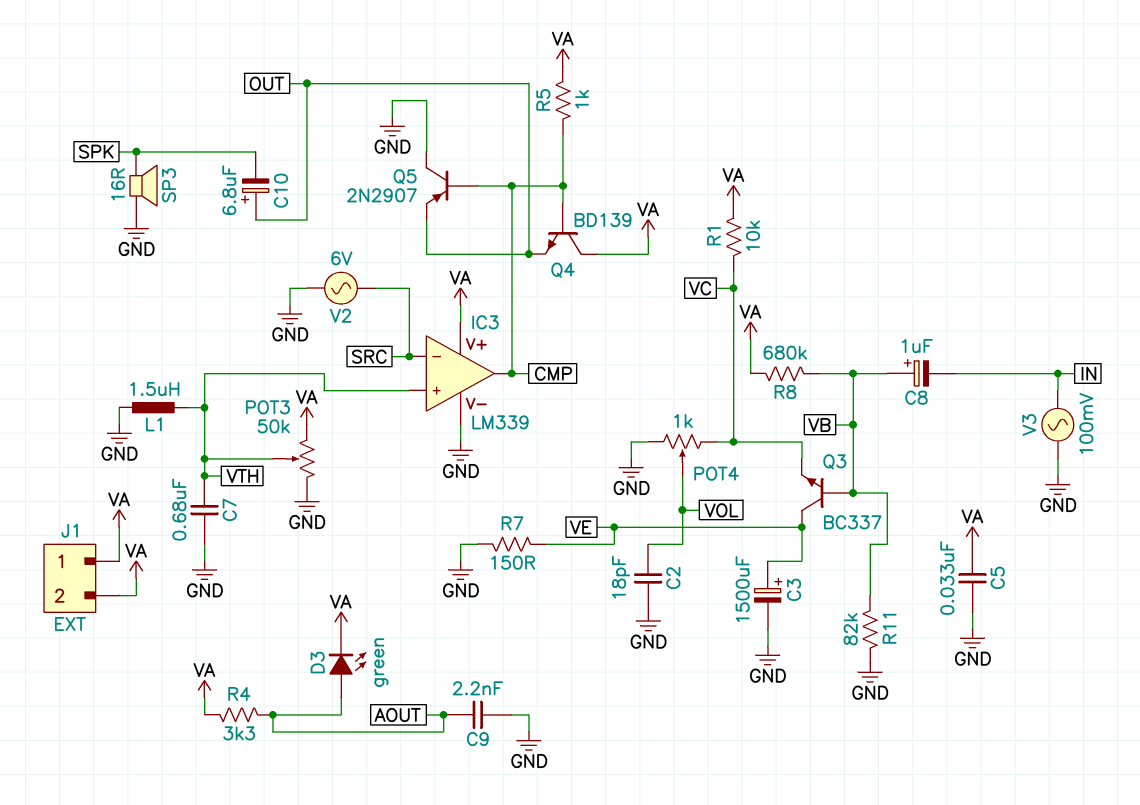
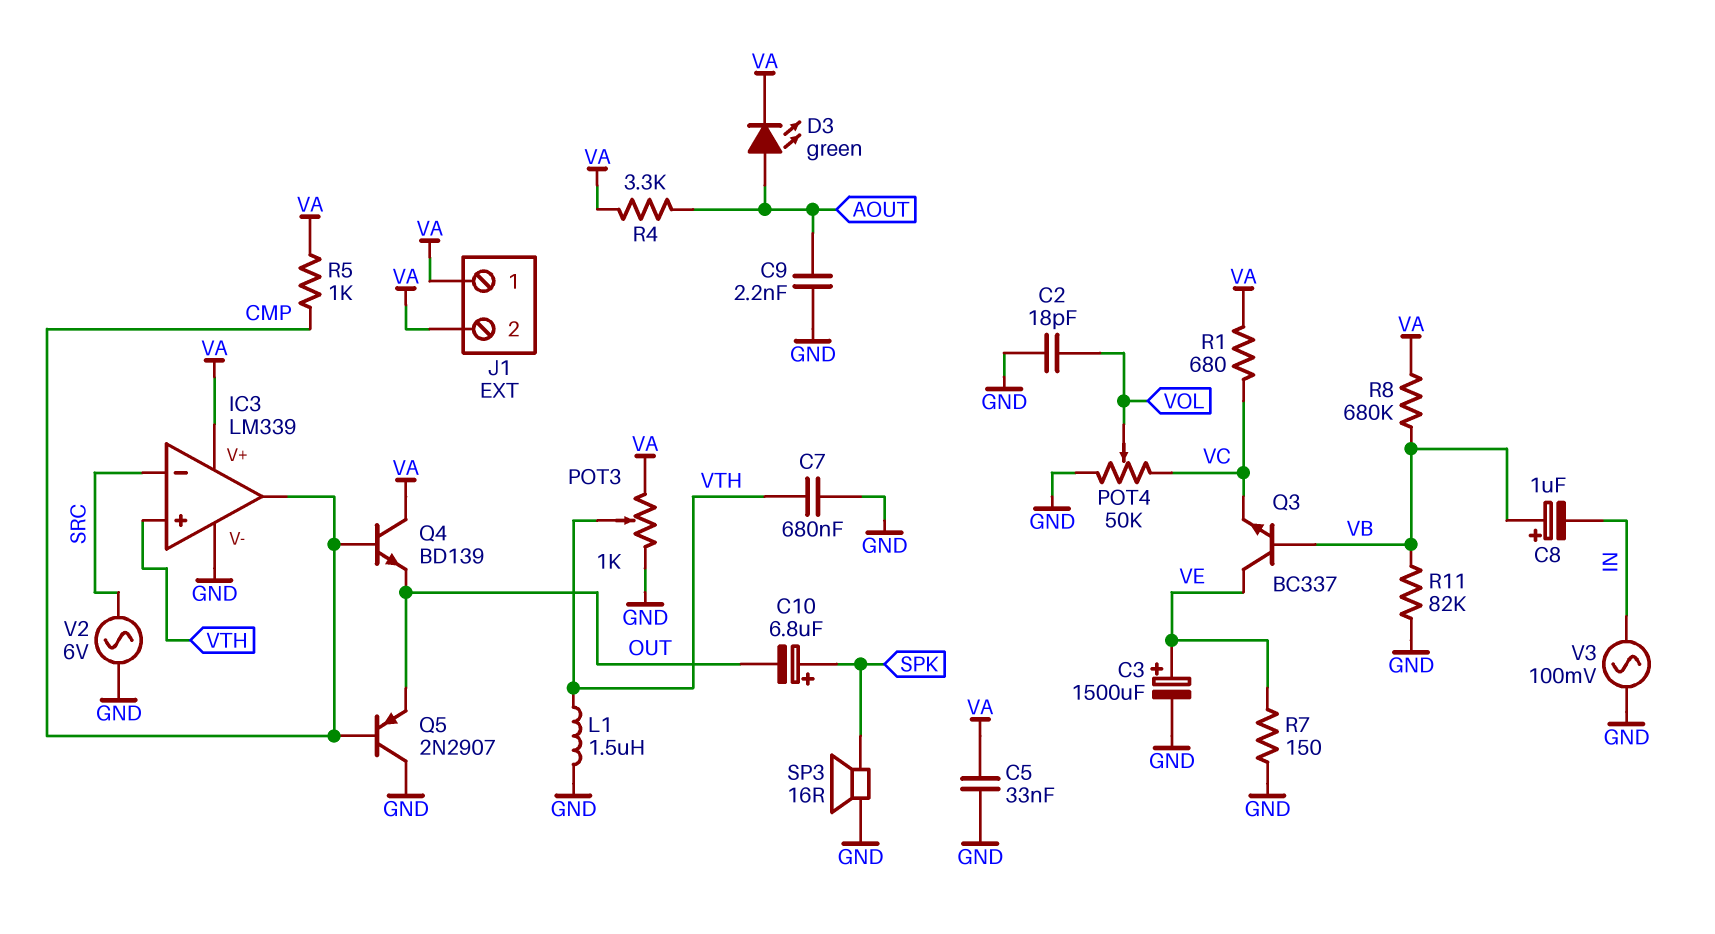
C10: 6.8uF (plus OUT, minus SPK) -> 6.8uF (plus SPK, minus OUT)
POT3: 50k (GND, VA, wiper VTH) -> 1k (GND, VA, wiper VTH)
POT4: 1k (GND, VC, wiper VOL) -> 50k (GND, VC, wiper VOL)
R1: 10k (VA, VC) -> 680 (VA, VC)

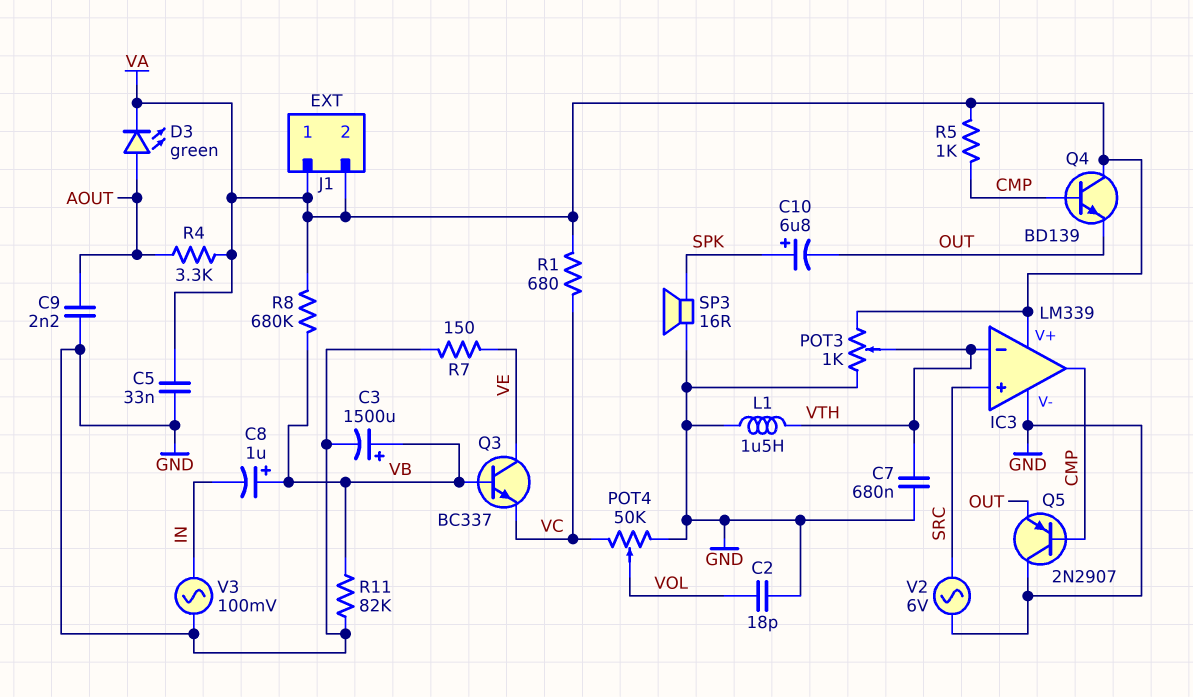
C3: 1500uF (plus VE, minus GND) -> 1500uF (plus VB, minus GND)
IC3 pin in+: VTH -> SRC
IC3 pin in-: SRC -> VTH

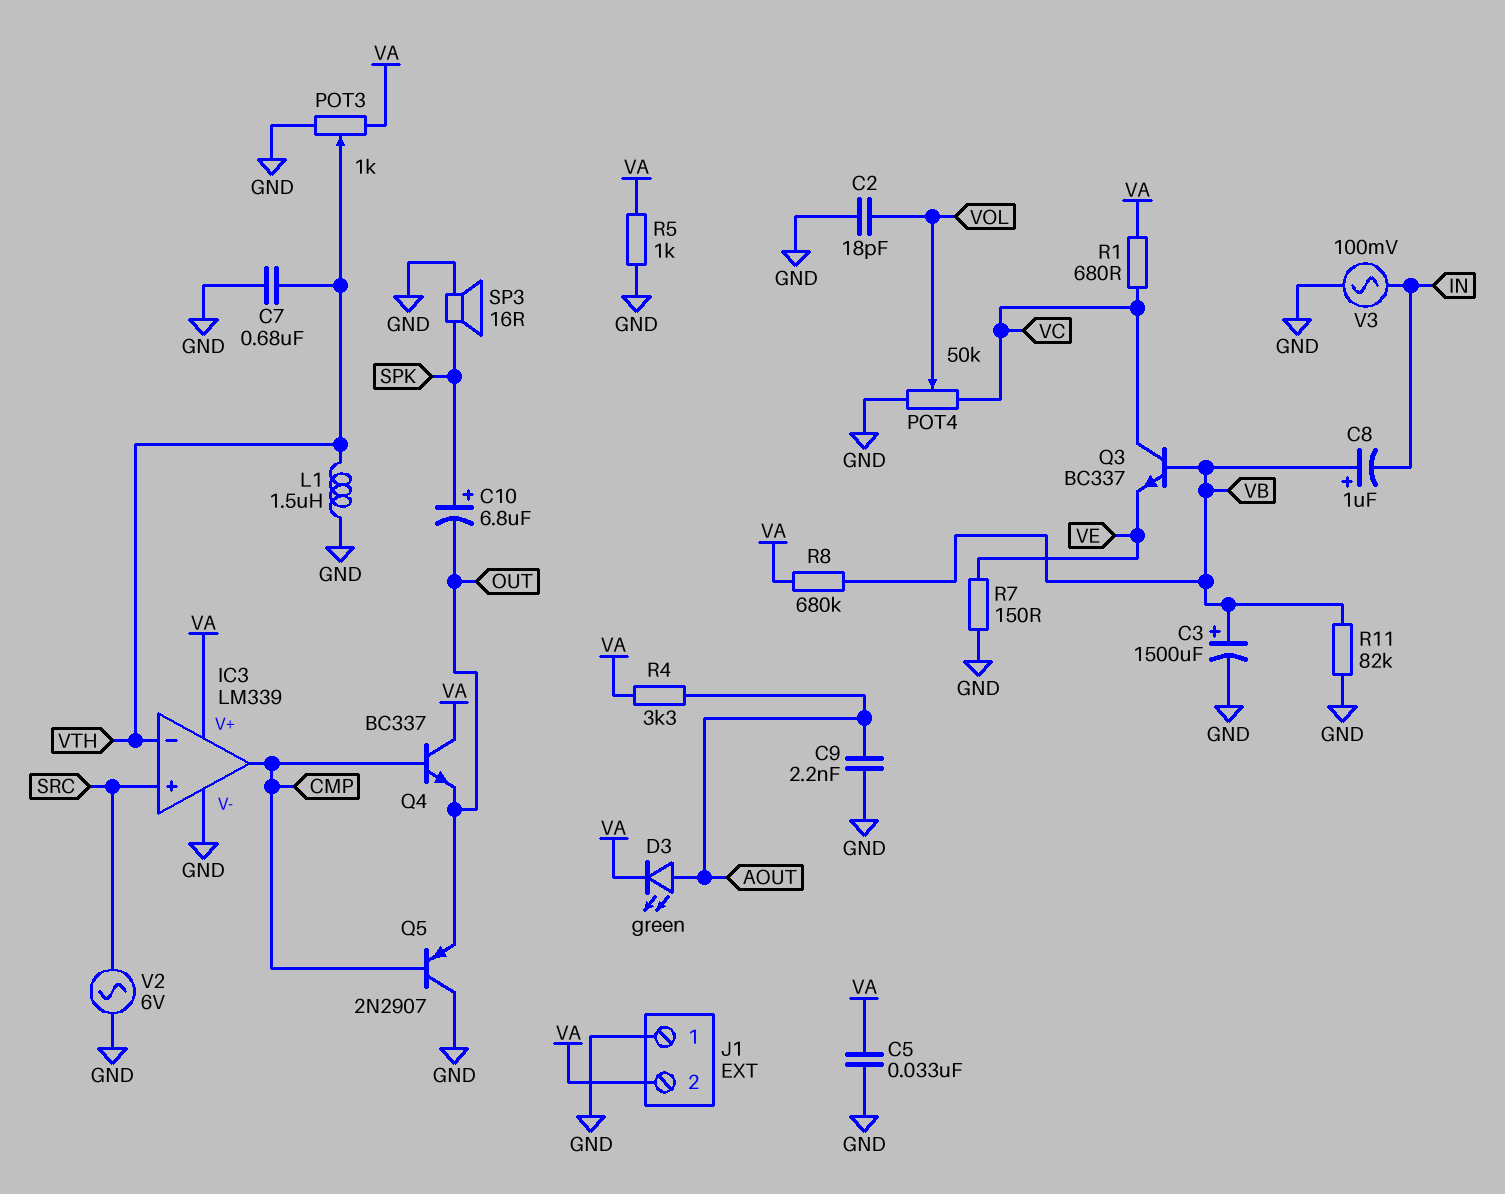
J1 pin 1: VA -> GND
Q3: NPN BC337 (B VB, C VE, E VC) -> NPN BC337 (B VB, C VC, E VE)
Q4: NPN BD139 (B CMP, C VA, E OUT) -> NPN BC337 (B CMP, C VA, E OUT)
R5: 1k (CMP, VA) -> 1k (GND, VA)

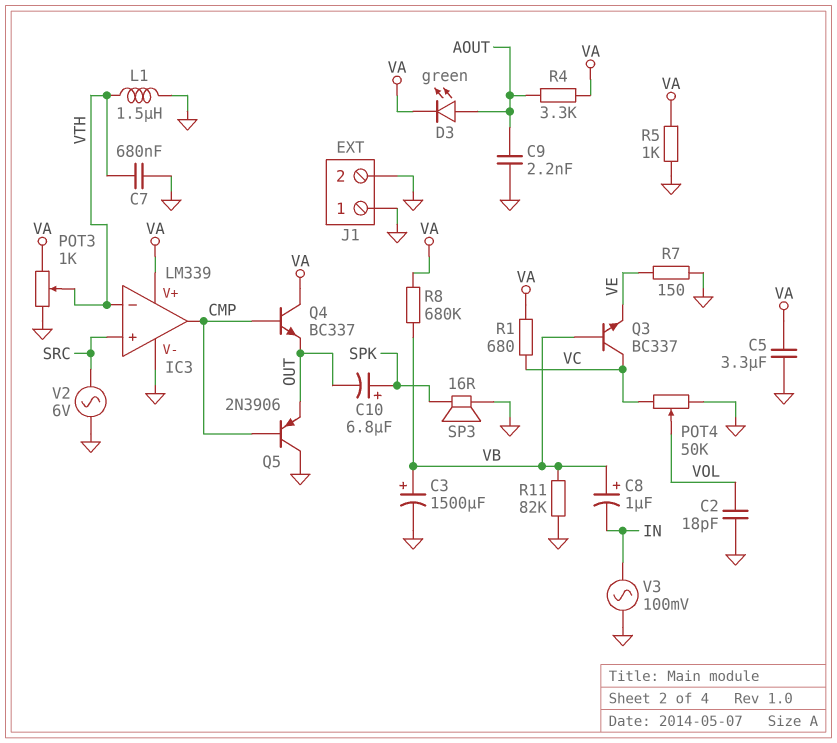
C5: 33nF (GND, VA) -> 3.3uF (GND, VA)
J1 pin 2: VA -> GND
Q5: PNP 2N2907 (B CMP, C GND, E OUT) -> PNP 2N3906 (B CMP, C GND, E OUT)

